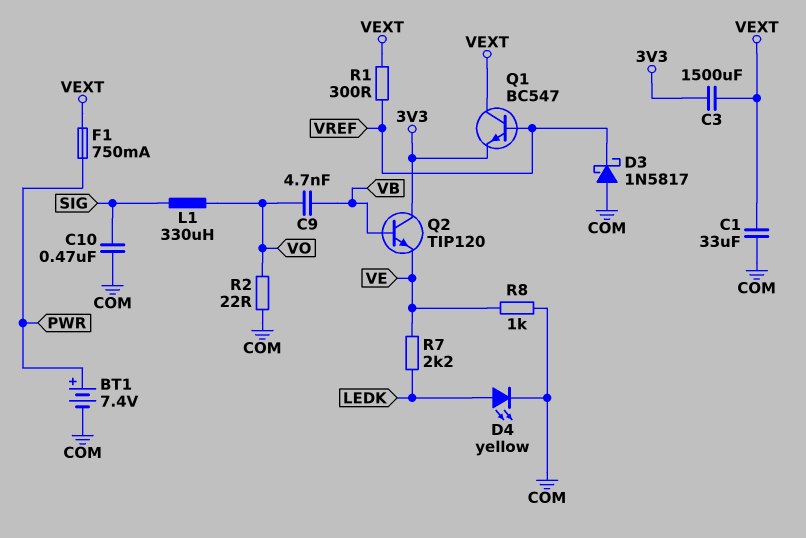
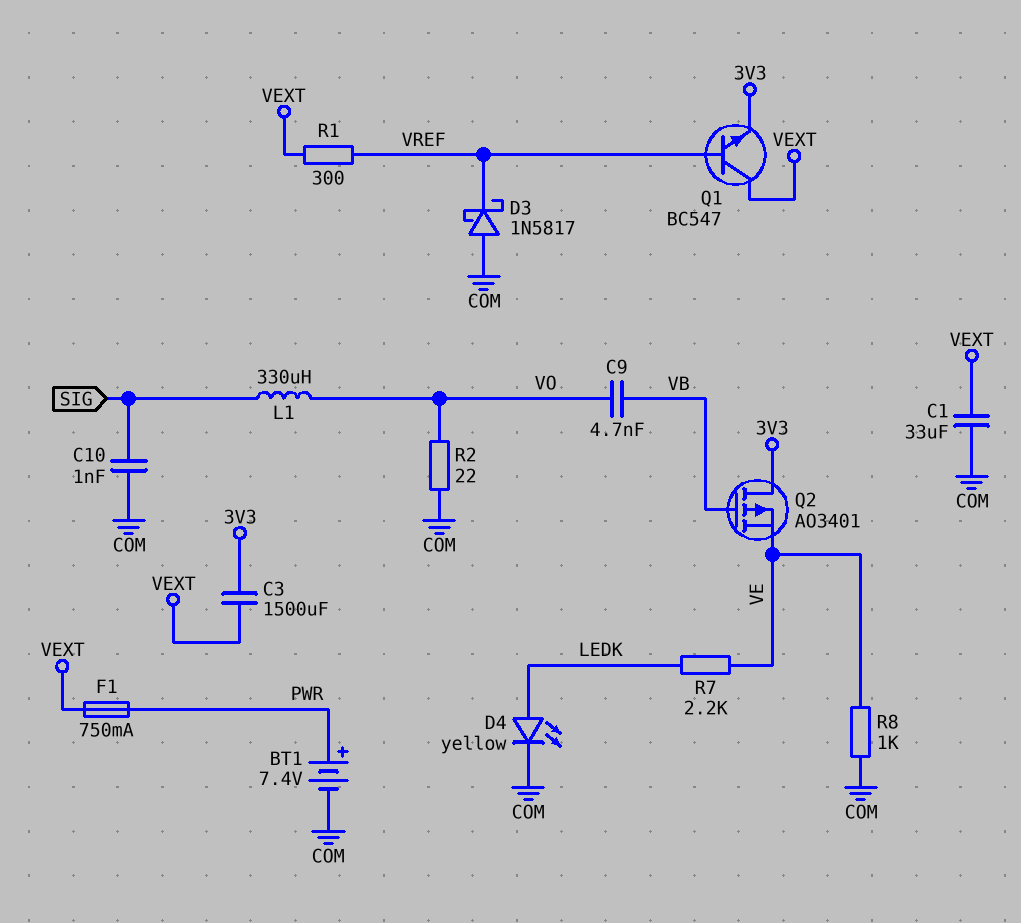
C10: 470nF (COM, SIG) -> 1nF (COM, SIG)
Q2: NPN TIP120 (B VB, C 3V3, E VE) -> PMOS AO3401 (G VB, D 3V3, S VE)

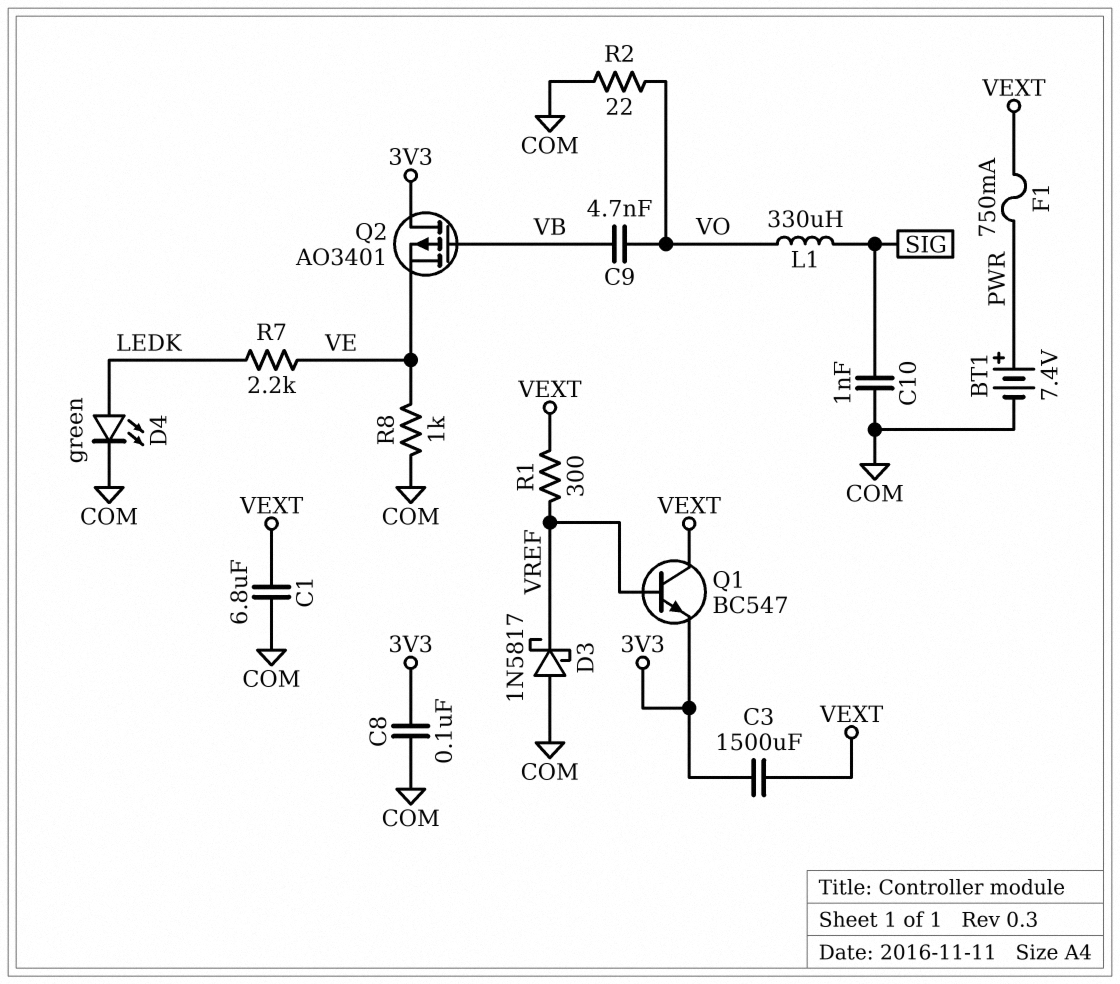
C1: 33uF (COM, VEXT) -> 6.8uF (COM, VEXT)
C8: none -> 100nF (3V3, COM)
D4: LED yellow (A LEDK, K COM) -> LED green (A LEDK, K COM)

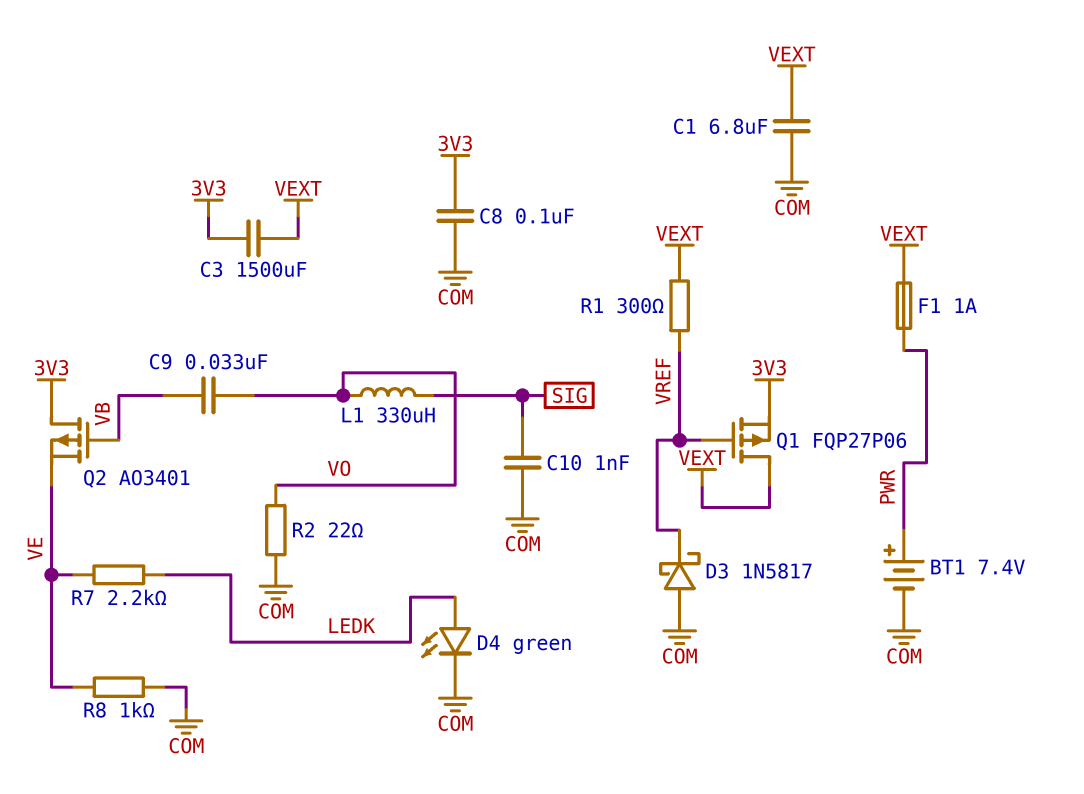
C9: 4.7nF (VB, VO) -> 33nF (VB, VO)
F1: 750mA (PWR, VEXT) -> 1A (PWR, VEXT)
Q1: NPN BC547 (B VREF, C VEXT, E 3V3) -> PMOS FQP27P06 (G VREF, D VEXT, S 3V3)

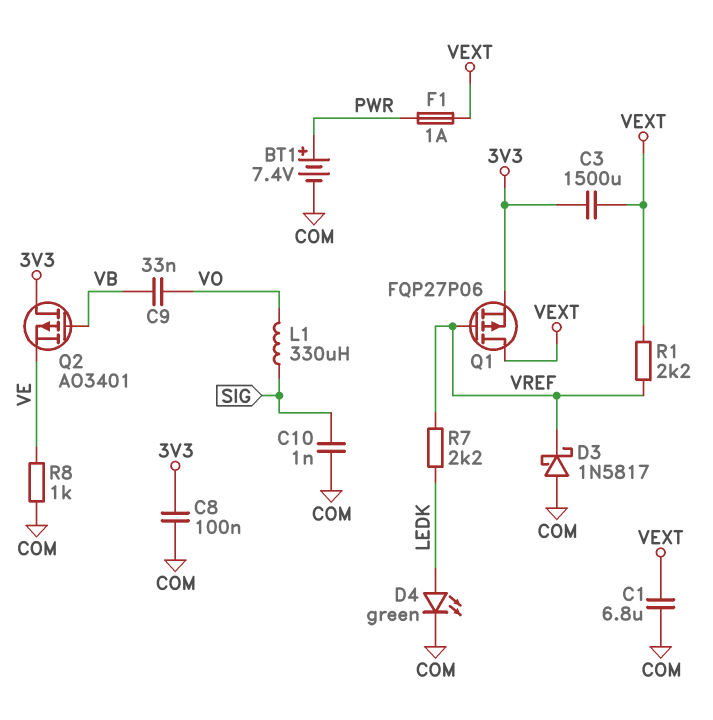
R1: 300 (VEXT, VREF) -> 2.2k (VEXT, VREF)
R2: 22 (COM, VO) -> none
R7: 2.2k (LEDK, VE) -> 2.2k (LEDK, VREF)

